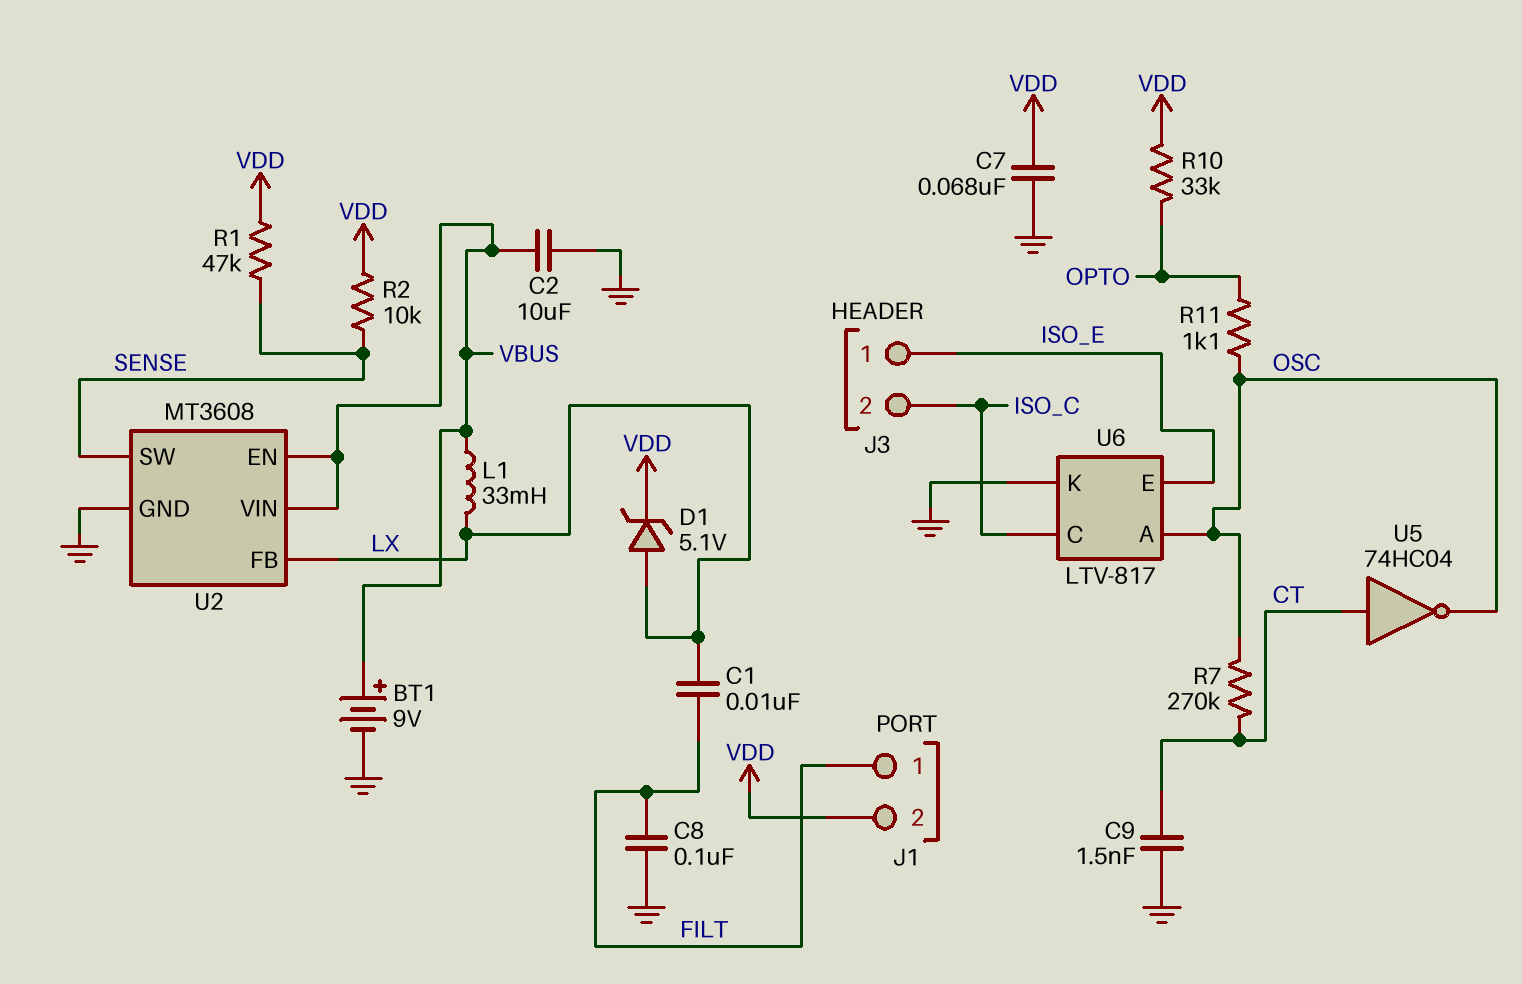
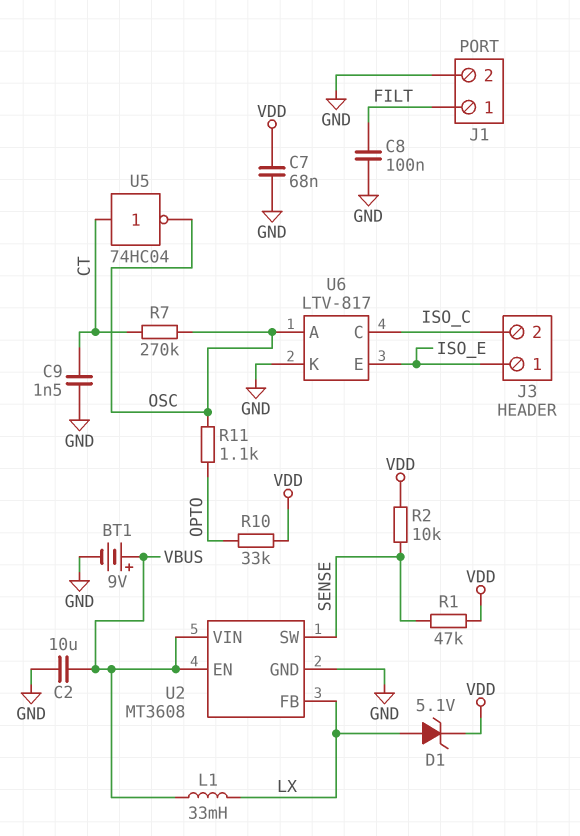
C1: 10nF (FILT, LX) -> none
J1 pin 2: VDD -> GND

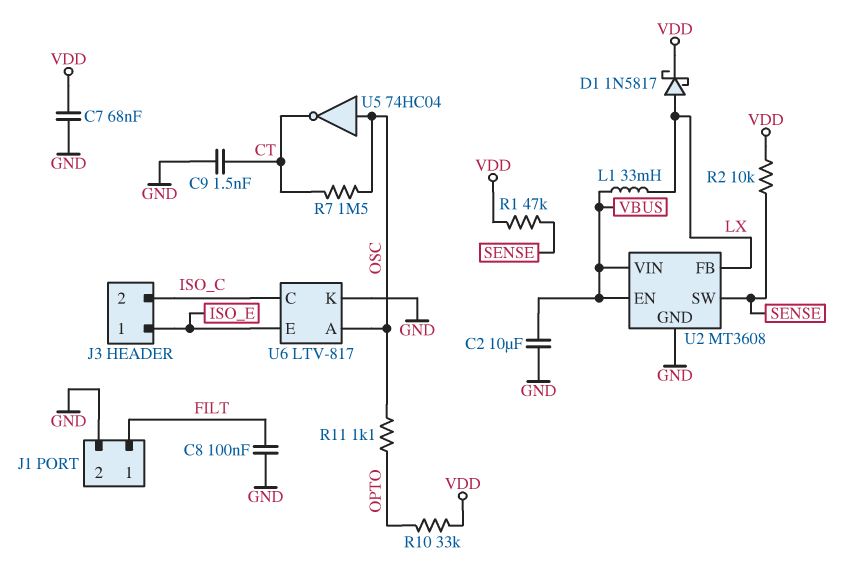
BT1: 9V (plus VBUS, minus GND) -> none
D1: zener 5.1V (A LX, K VDD) -> schottky 1N5817 (A LX, K VDD)
R7: 270k (CT, OSC) -> 1.5M (CT, OSC)
U5: NOT 74HC04 (in CT, out OSC) -> NOT 74HC04 (in OSC, out CT)

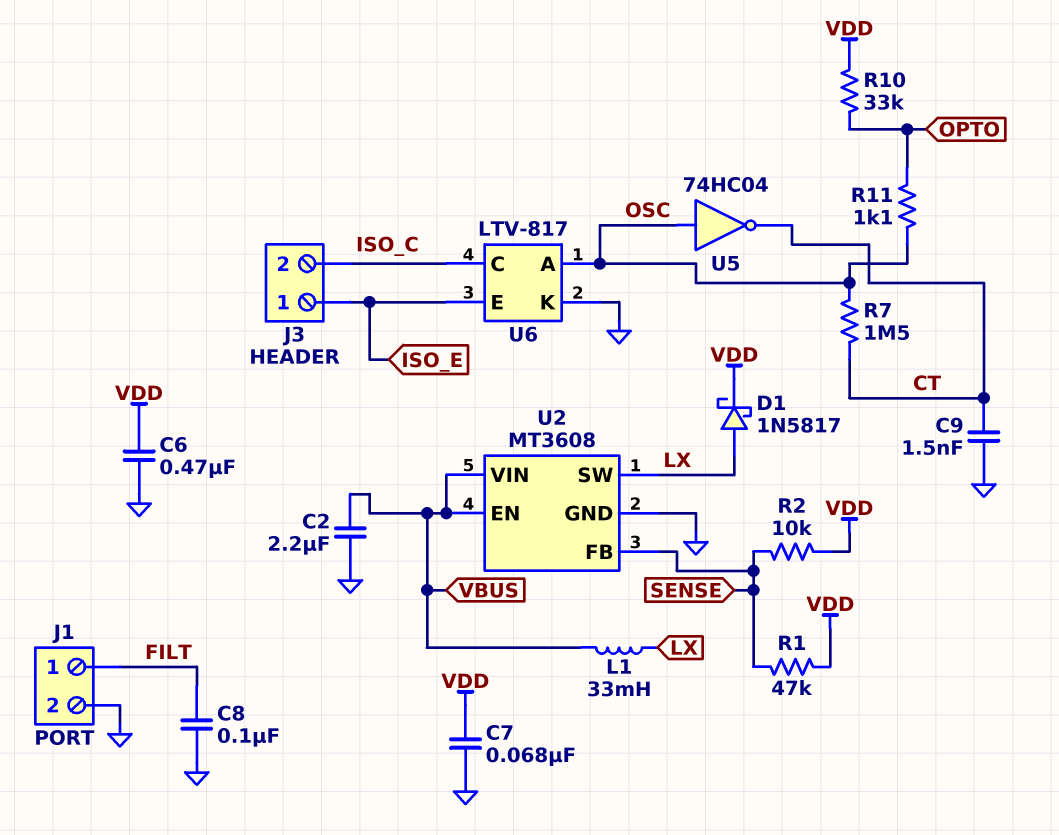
C2: 10uF (GND, VBUS) -> 2.2uF (GND, VBUS)
C6: none -> 470nF (GND, VDD)
U2 pin FB: LX -> SENSE
U2 pin SW: SENSE -> LX

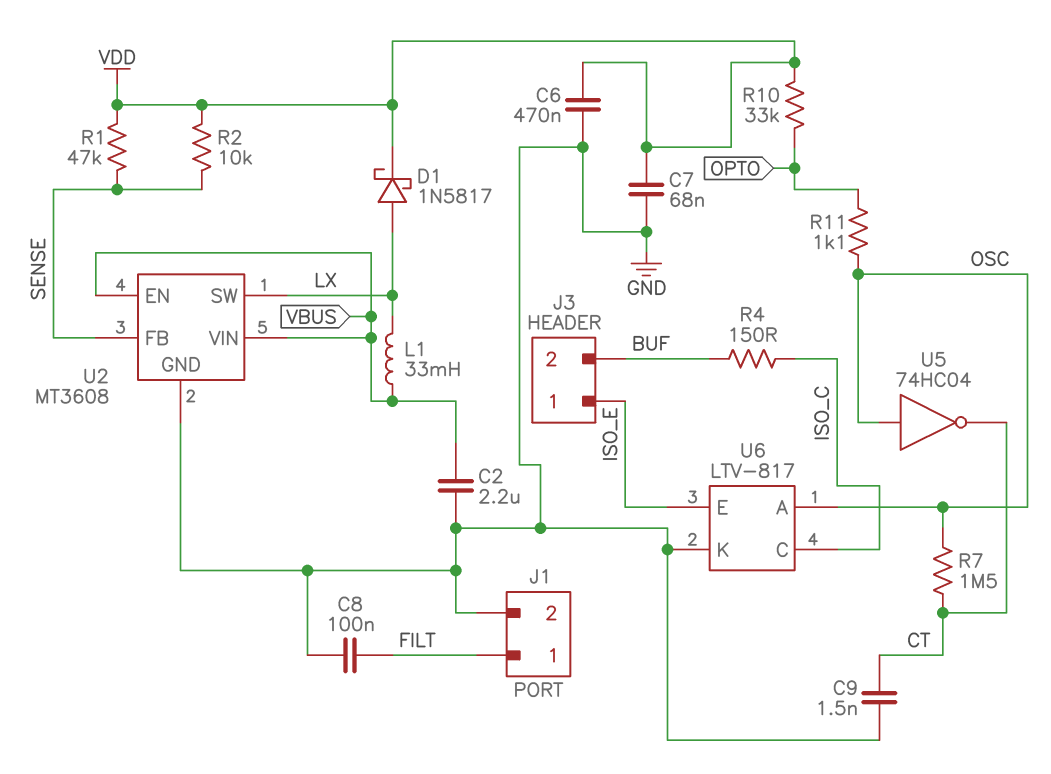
J3 pin 2: ISO_C -> BUF
R4: none -> 150 (BUF, ISO_C)

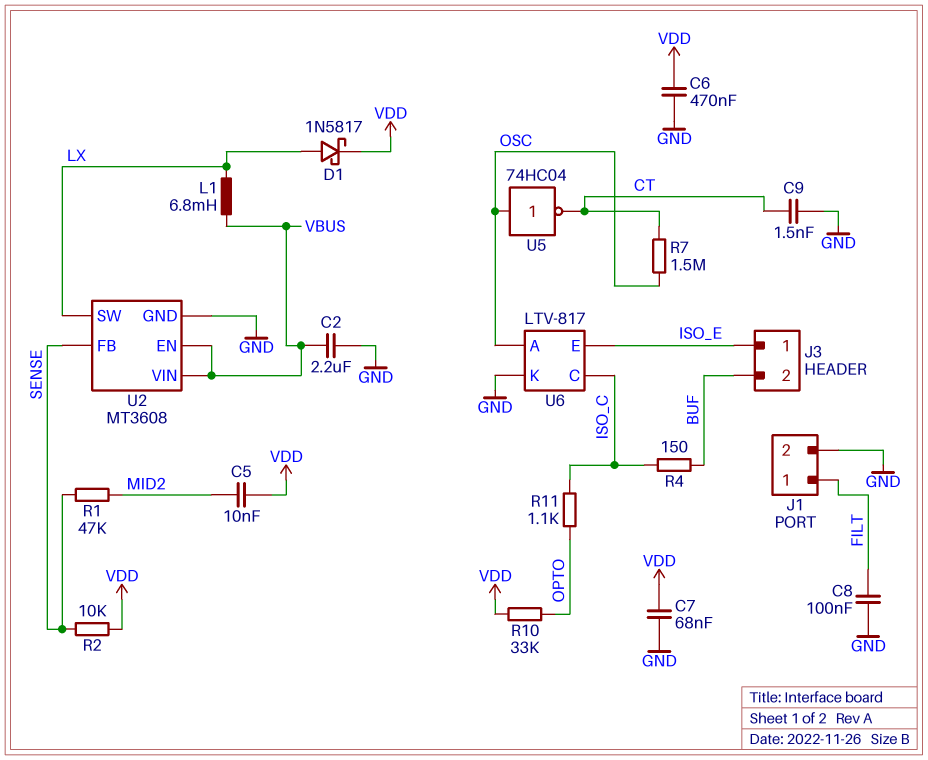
C5: none -> 10nF (MID2, VDD)
L1: 33mH (LX, VBUS) -> 6.8mH (LX, VBUS)
R1: 47k (SENSE, VDD) -> 47k (MID2, SENSE)
R11: 1.1k (OPTO, OSC) -> 1.1k (ISO_C, OPTO)

